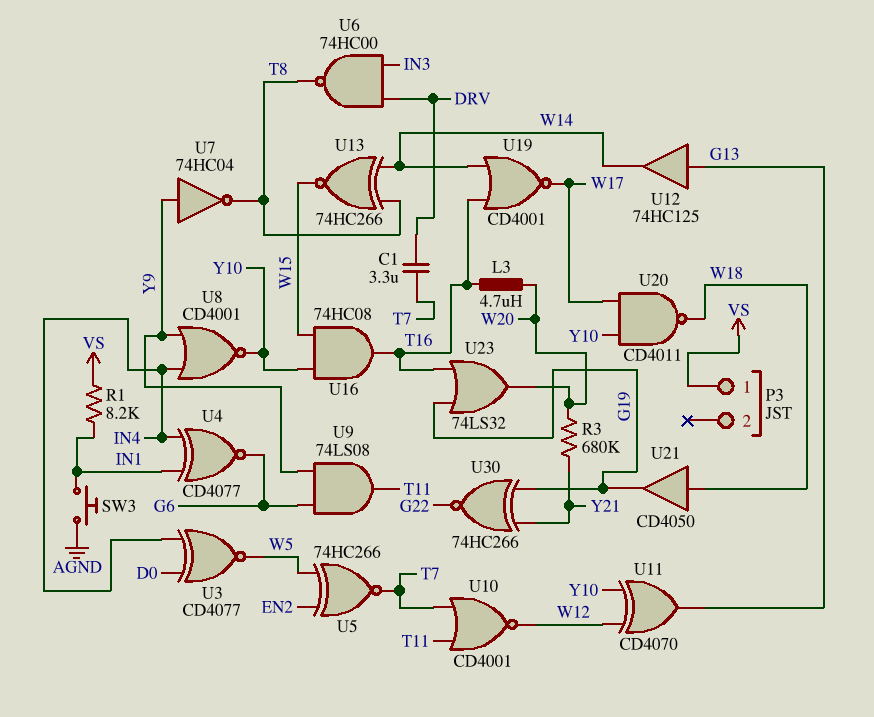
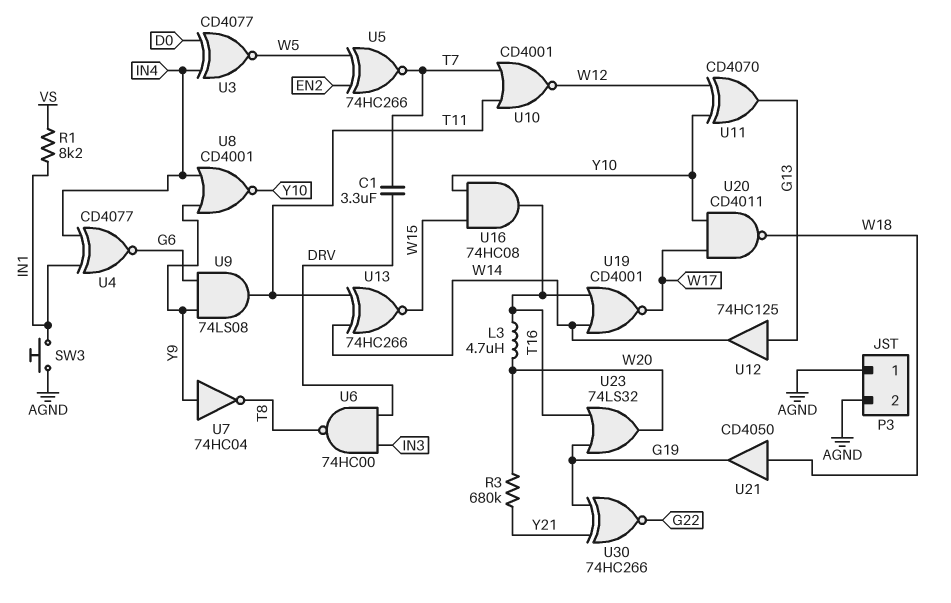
P3 pin 1: VS -> AGND
P3 pin 2: none -> AGND
U13: XNOR 74HC266 (in T8, in W14, out W15) -> XNOR 74HC266 (in T11, in W14, out W15)

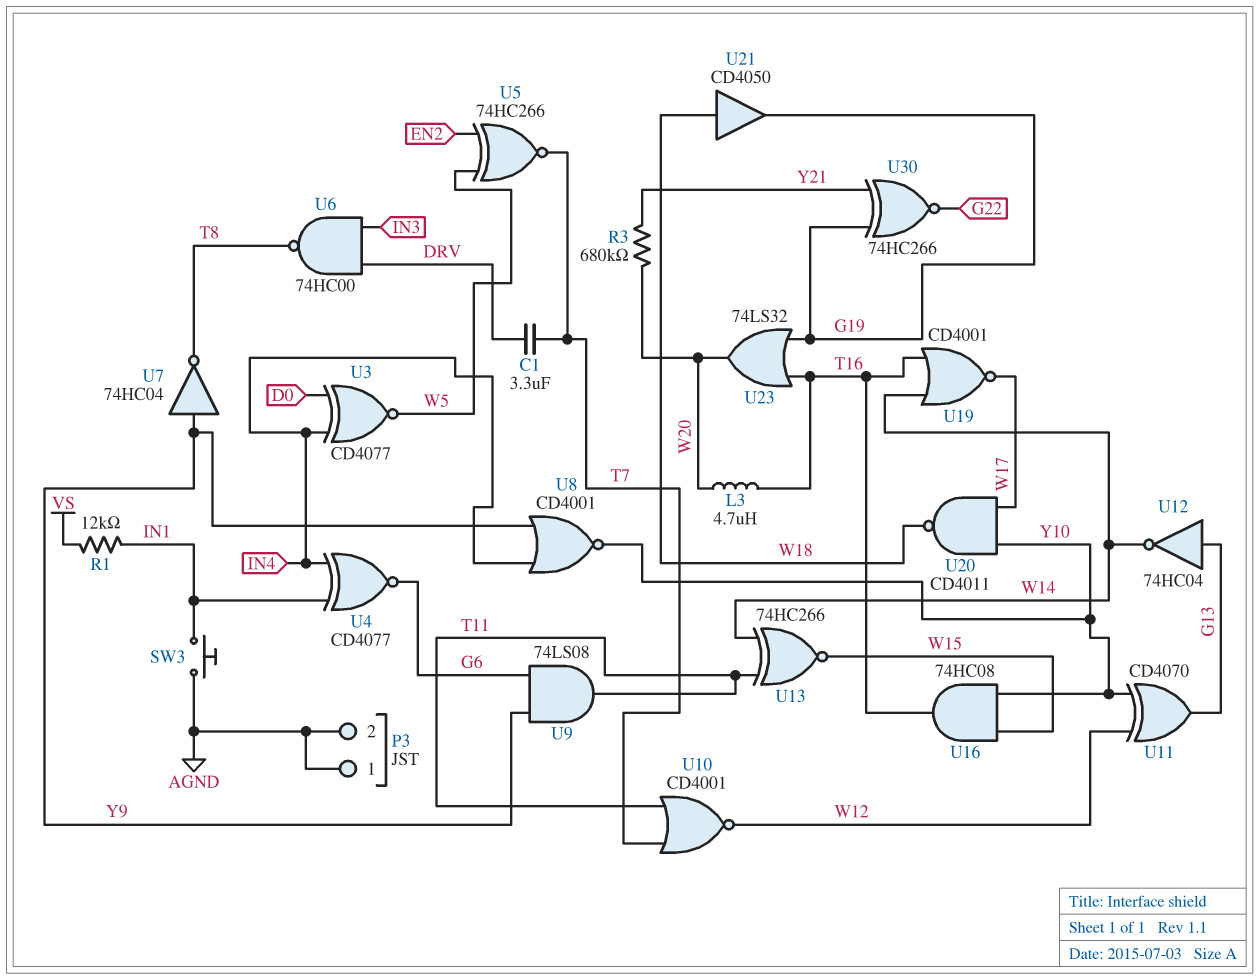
R1: 8.2k (IN1, VS) -> 12k (IN1, VS)
U12: buffer 74HC125 (in G13, out W14) -> NOT 74HC04 (in G13, out W14)

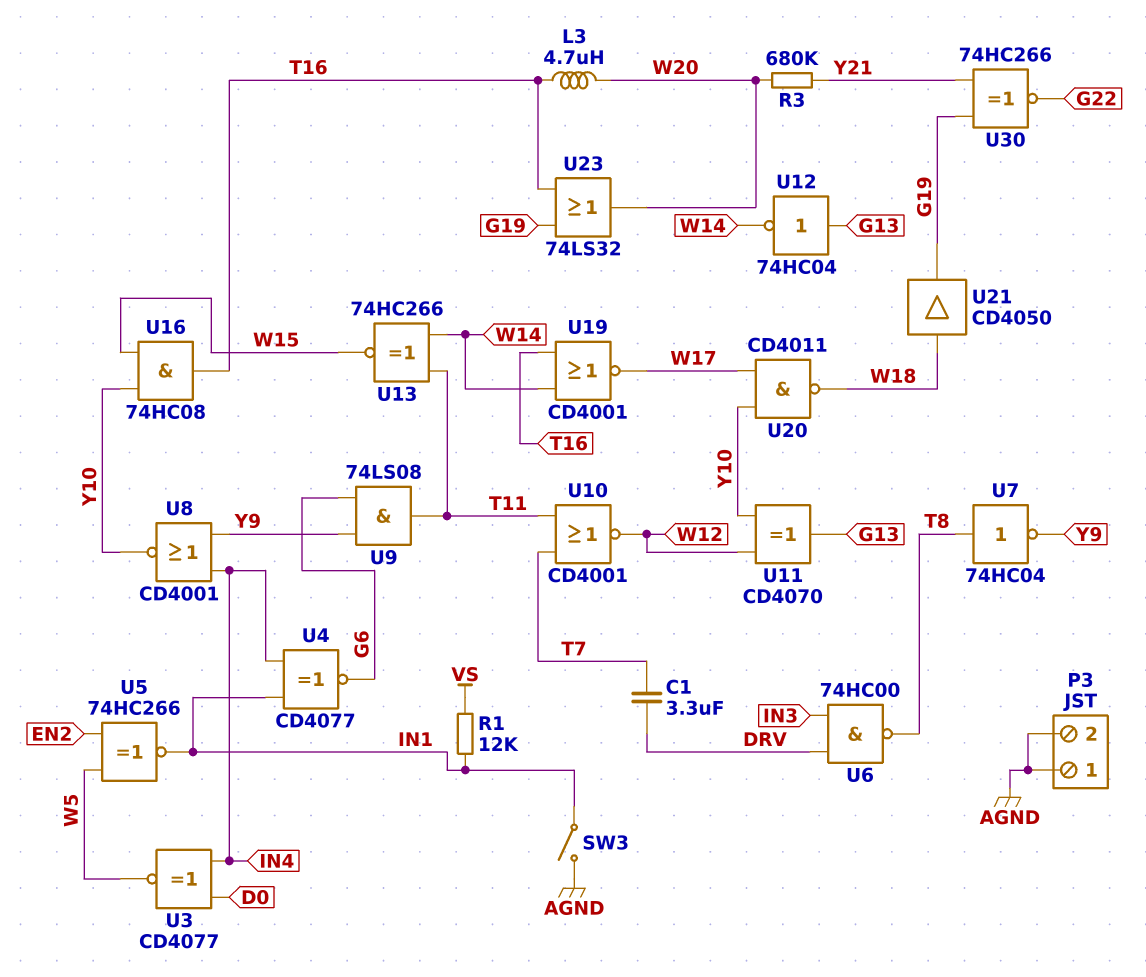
SW3: button (AGND, IN1) -> switch (AGND, IN1)
U5: XNOR 74HC266 (in EN2, in W5, out T7) -> XNOR 74HC266 (in EN2, in W5, out IN1)
U7: NOT 74HC04 (in Y9, out T8) -> NOT 74HC04 (in T8, out Y9)

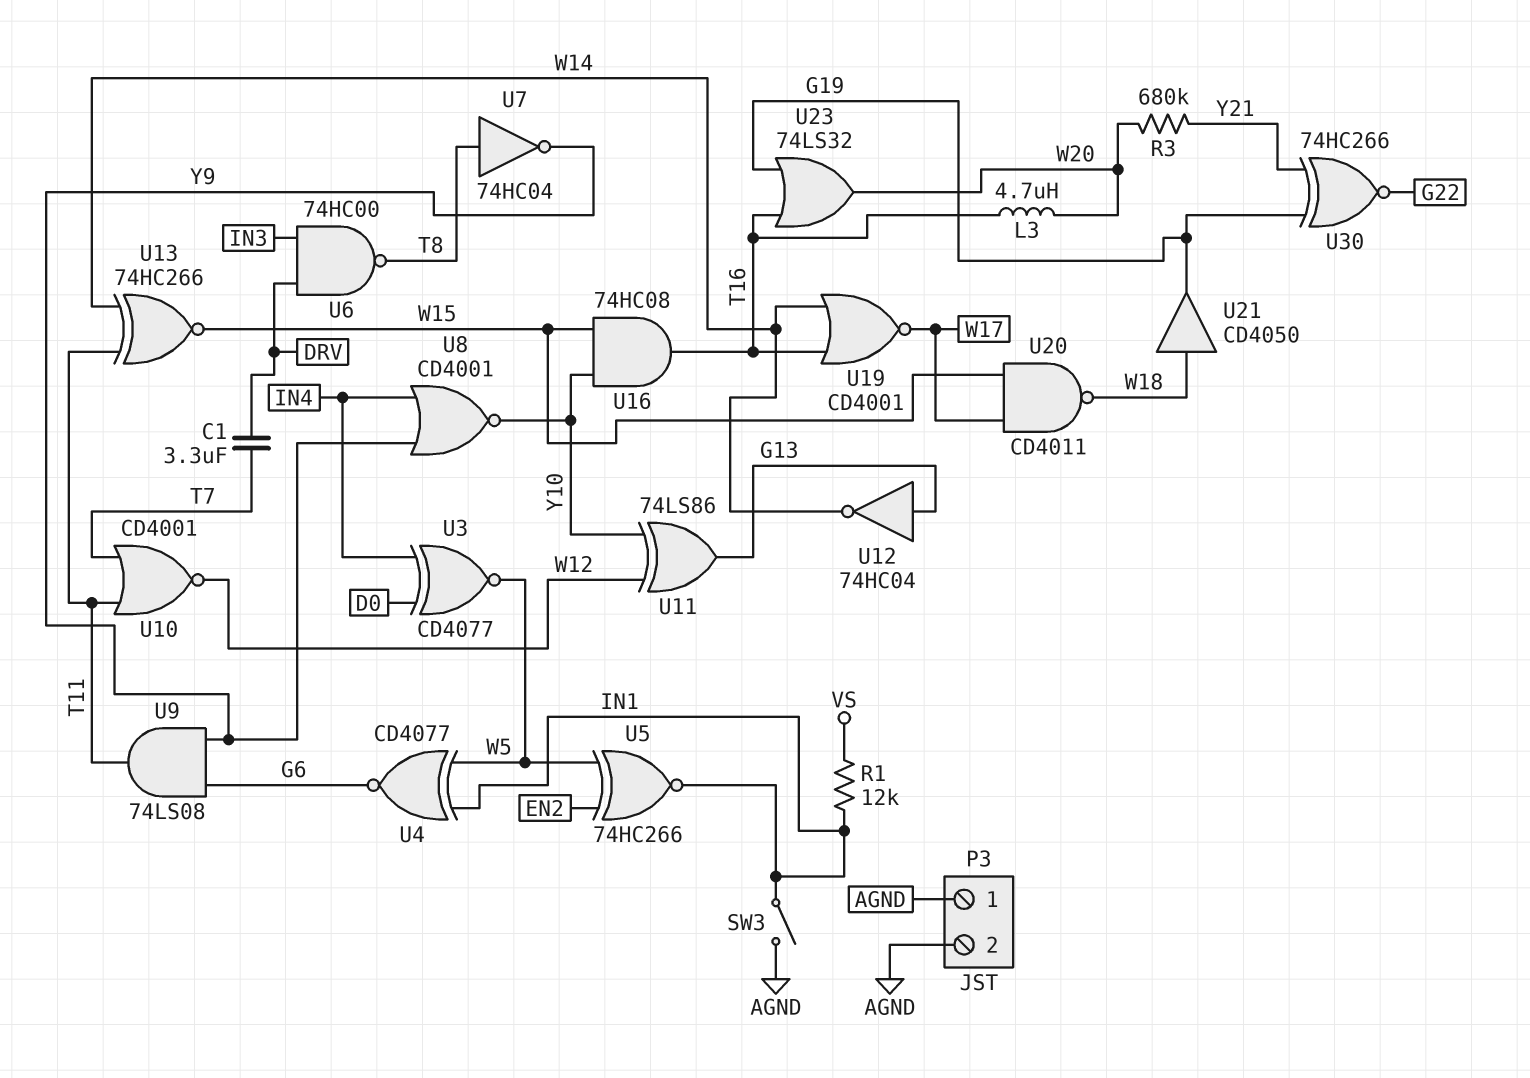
U4: XNOR CD4077 (in IN1, in IN4, out G6) -> XNOR CD4077 (in IN1, in W5, out G6)
U11: XOR CD4070 (in W12, in Y10, out G13) -> XOR 74LS86 (in W12, in Y10, out G13)
U20: NAND CD4011 (in W17, in Y10, out W18) -> NAND CD4011 (in W15, in W17, out W18)

